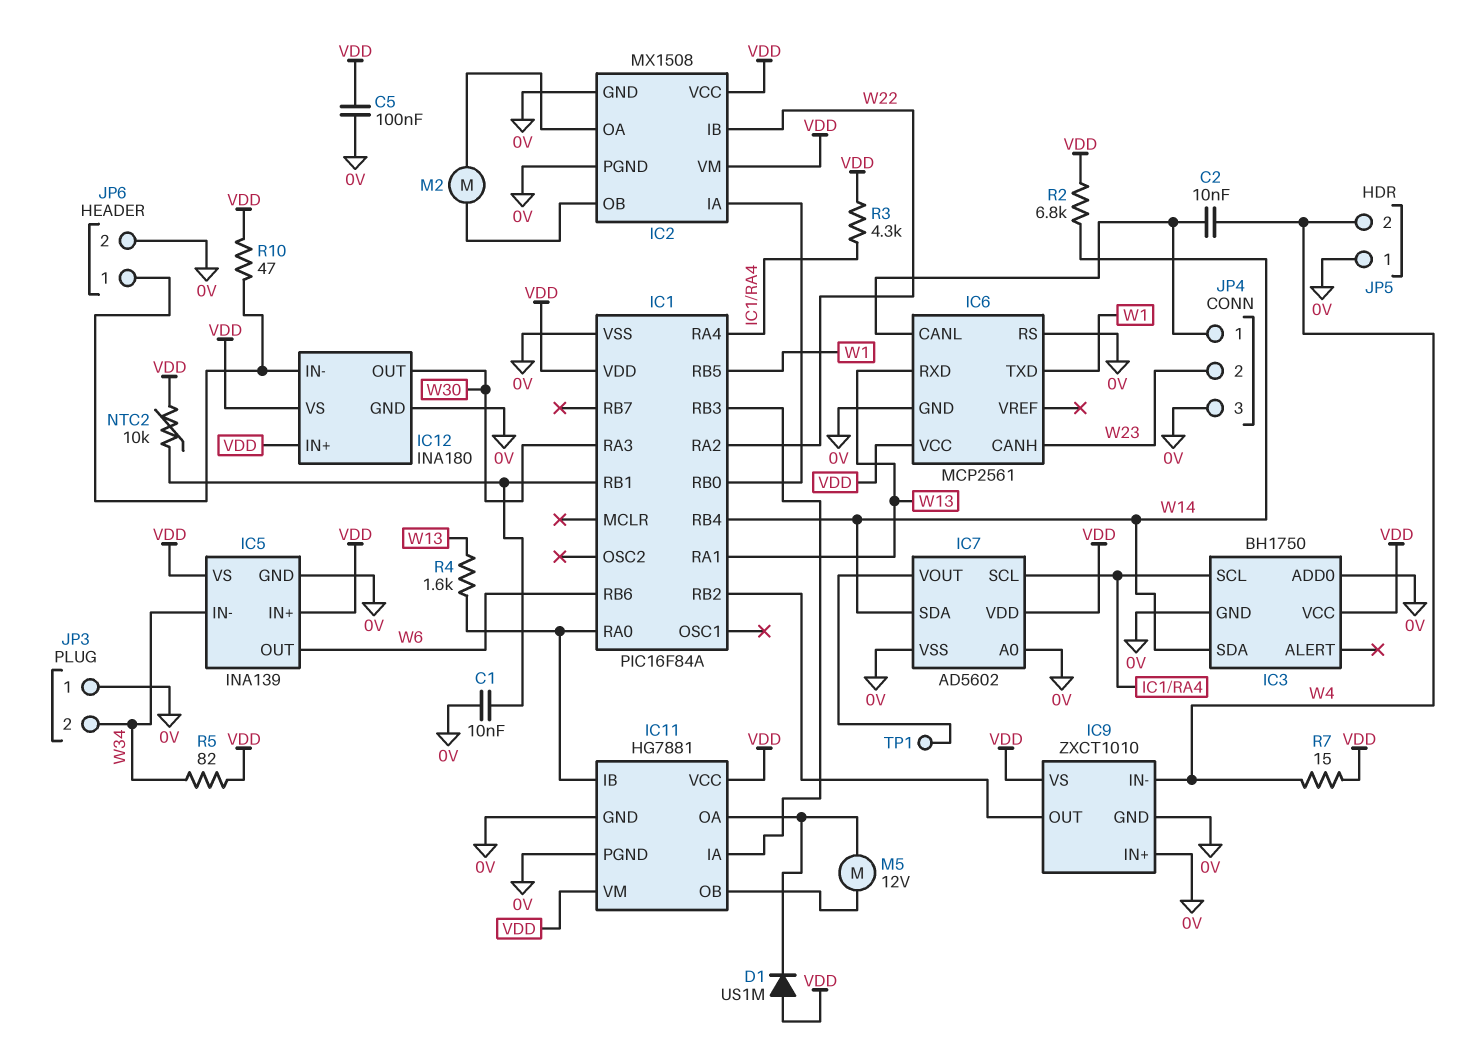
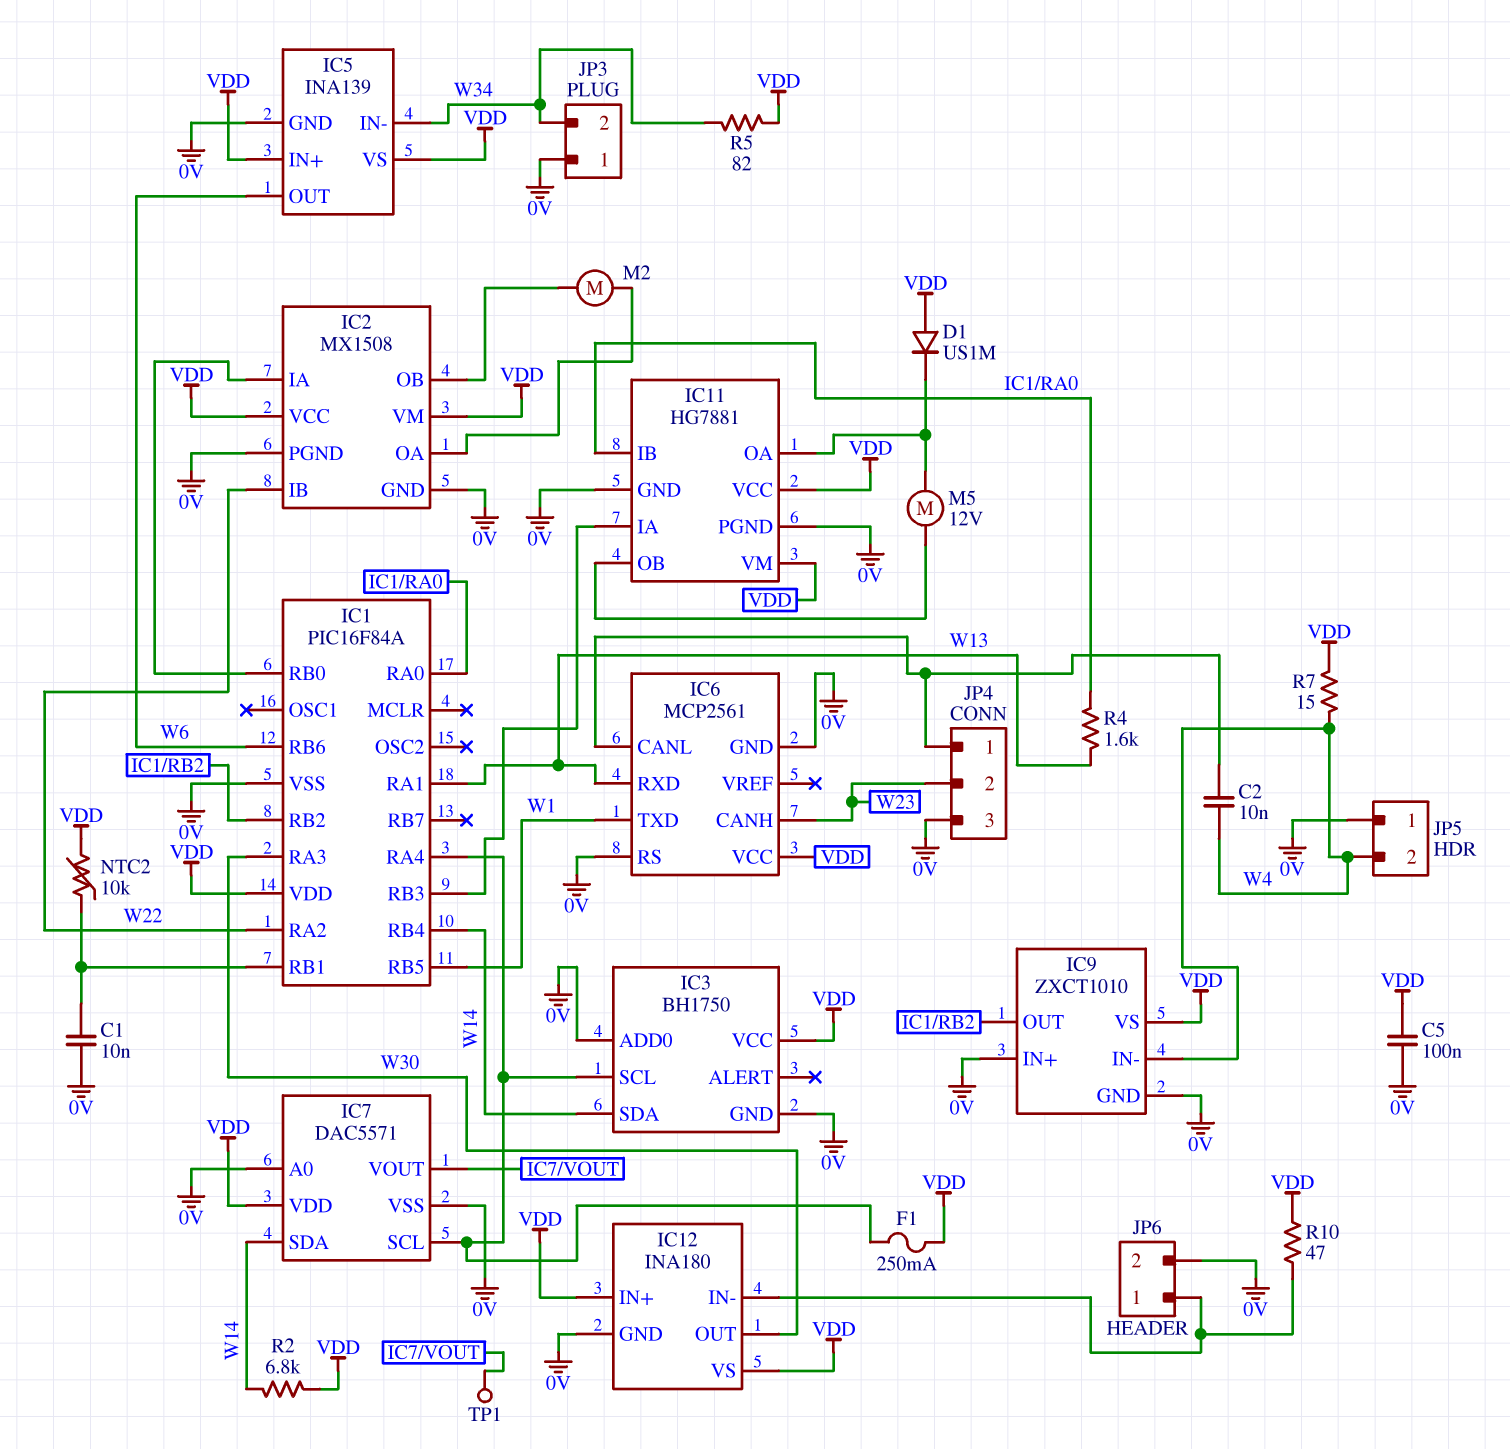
F1: none -> 250mA (IC1/RA4, VDD)
IC7: AD5602 -> DAC5571
R3: 4.3k (IC1/RA4, VDD) -> none

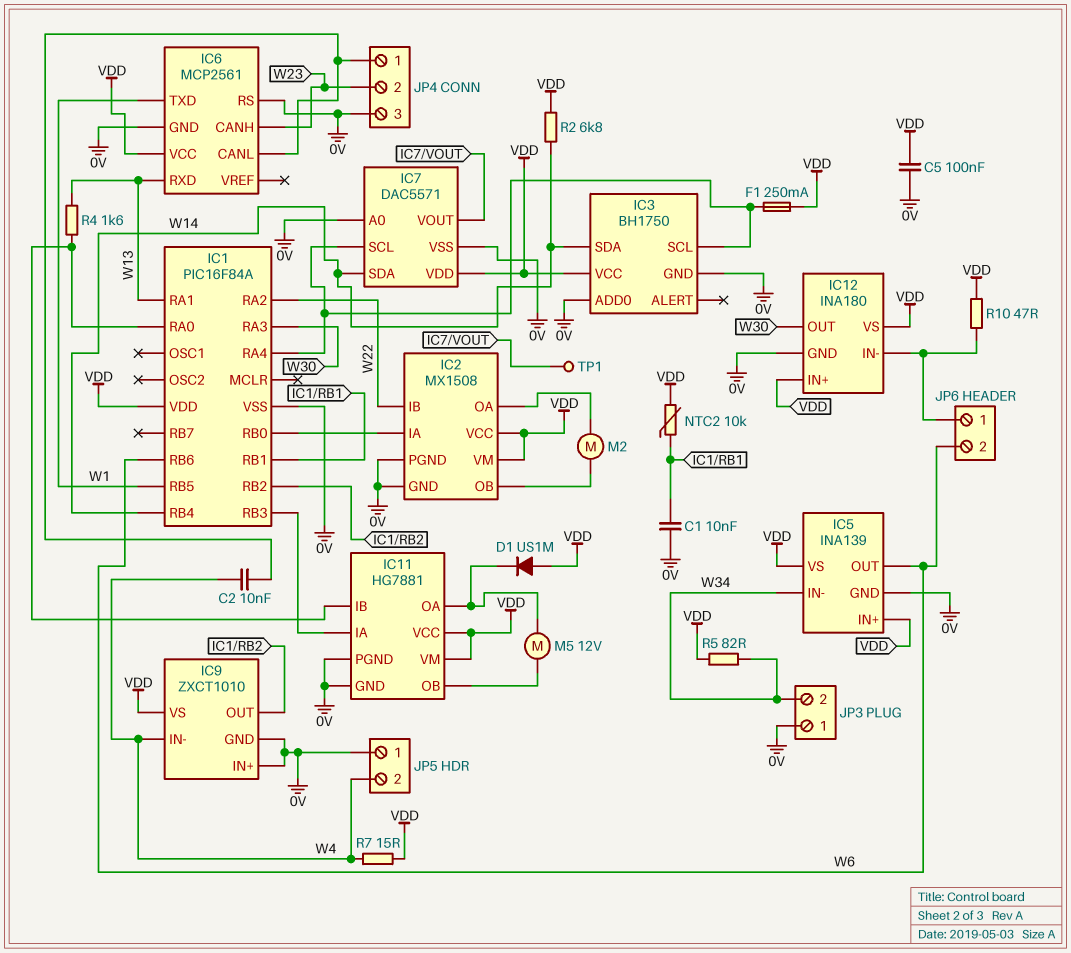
JP6 pin 2: 0V -> W6

